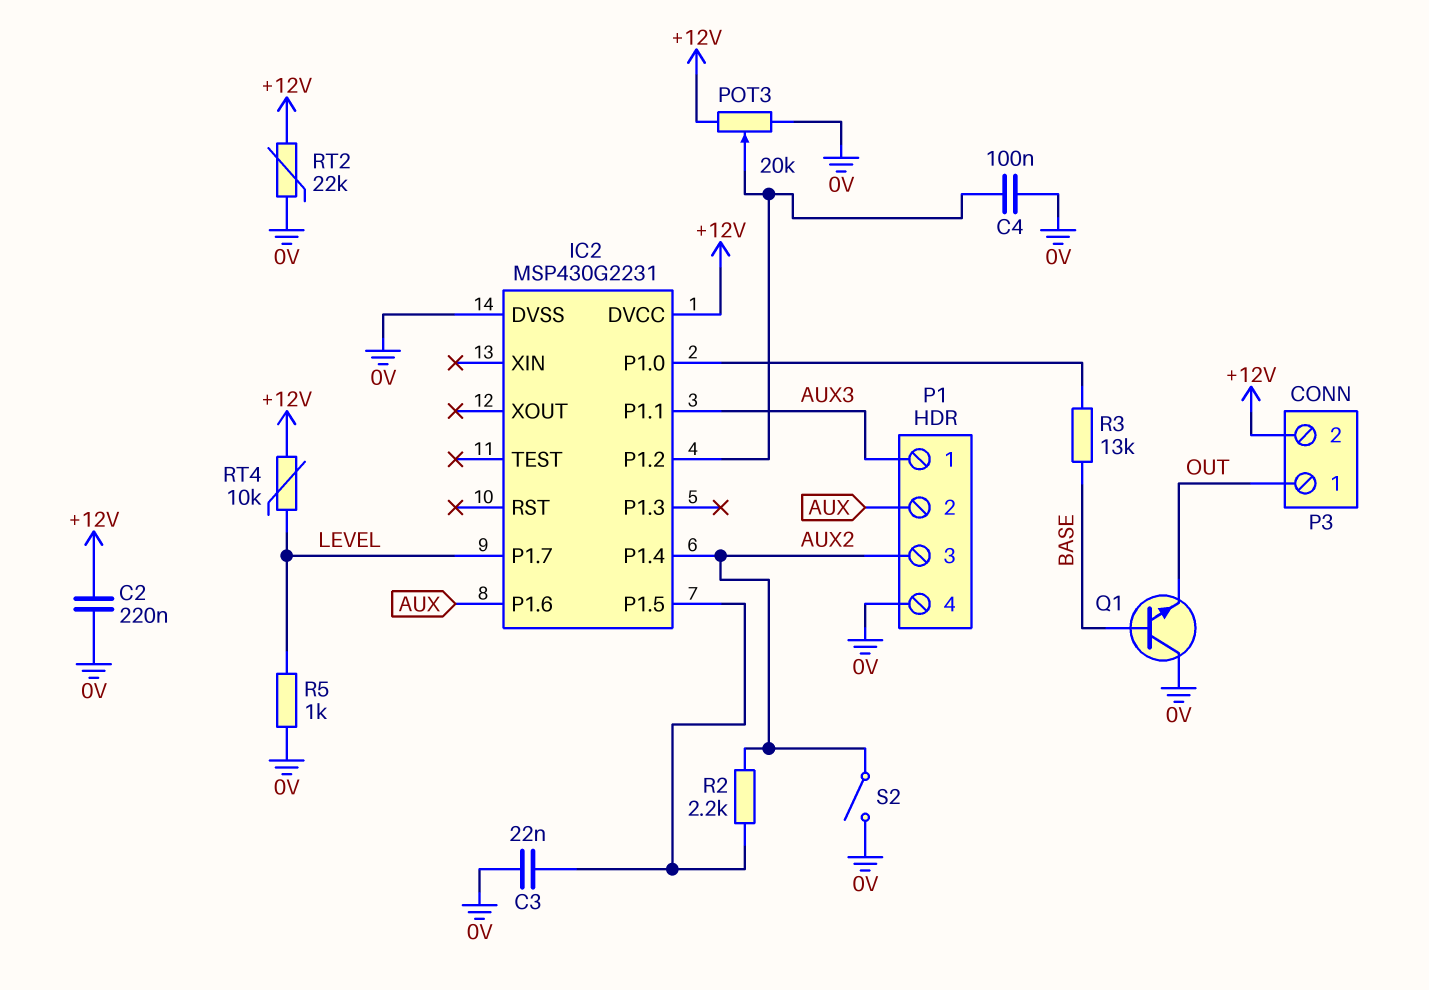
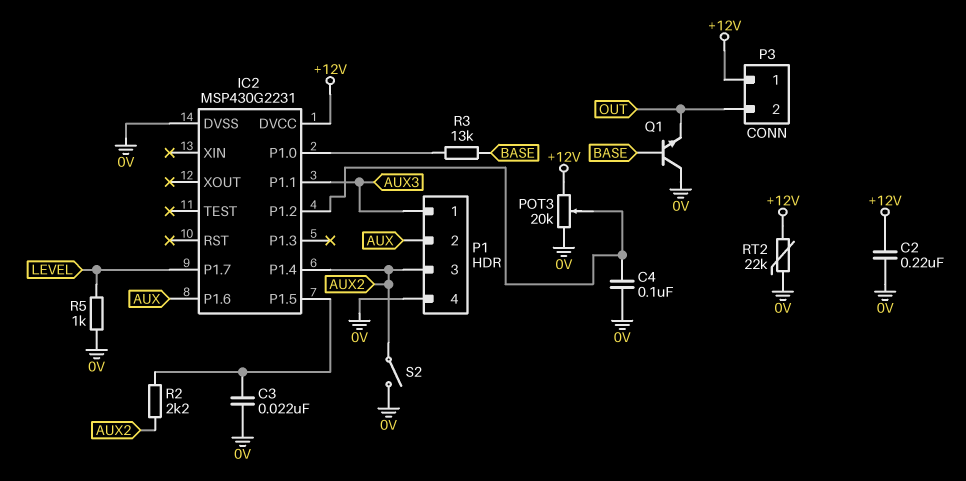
P3 pin 1: OUT -> +12V
P3 pin 2: +12V -> OUT
RT4: 10k (+12V, LEVEL) -> none

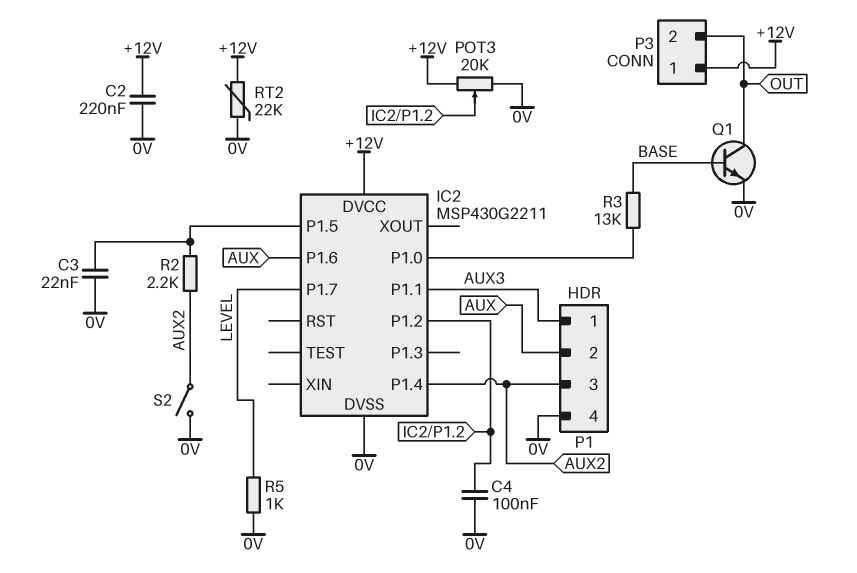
IC2: MSP430G2231 -> MSP430G2211
Q1: NPN (B BASE, C 0V, E OUT) -> NPN (B BASE, C OUT, E 0V)

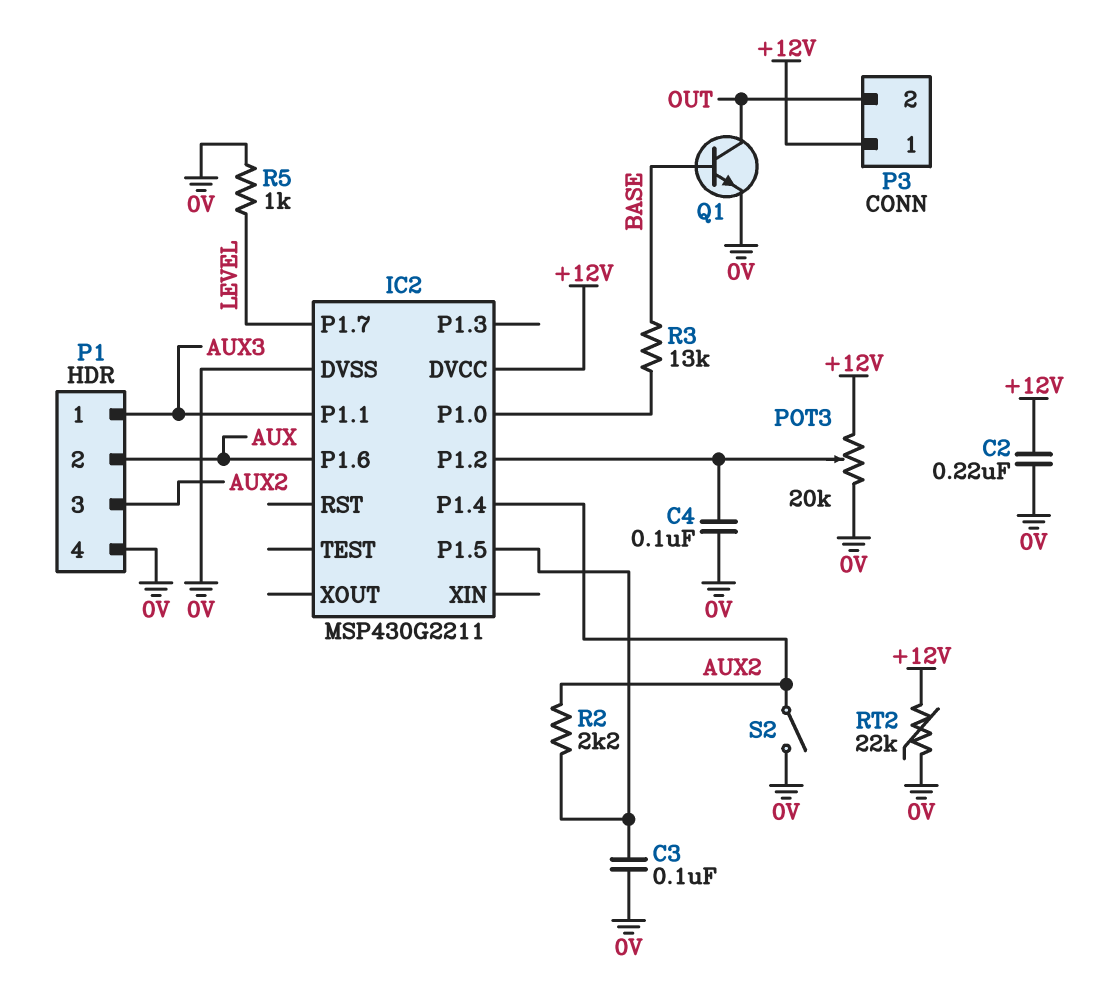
C3: 22nF (0V, IC2/P1.5) -> 100nF (0V, IC2/P1.5)

